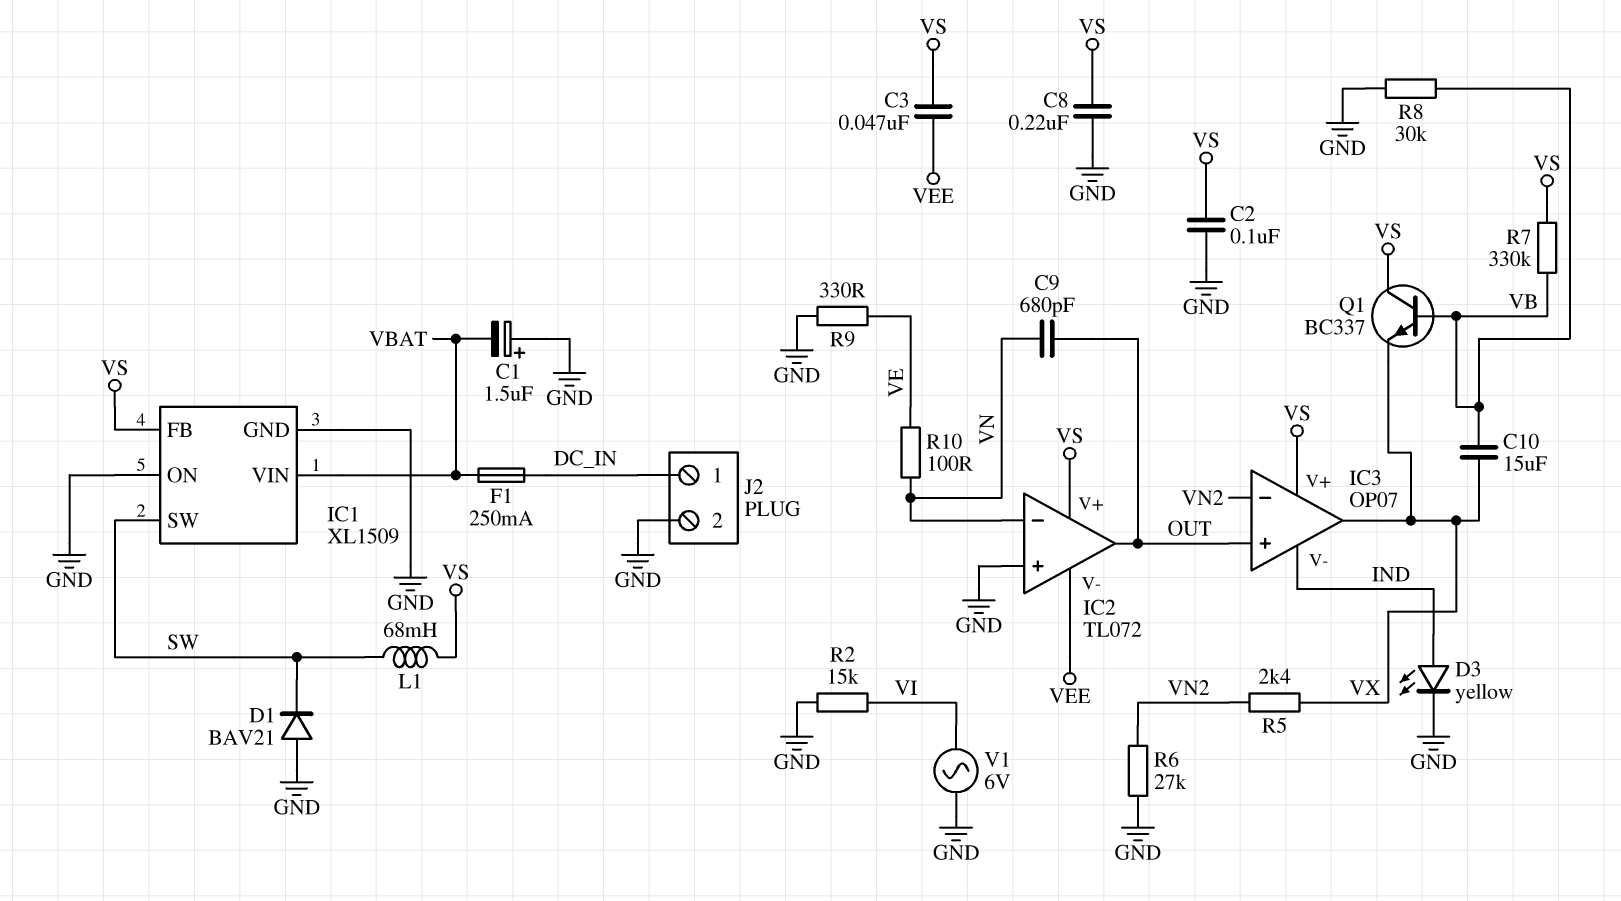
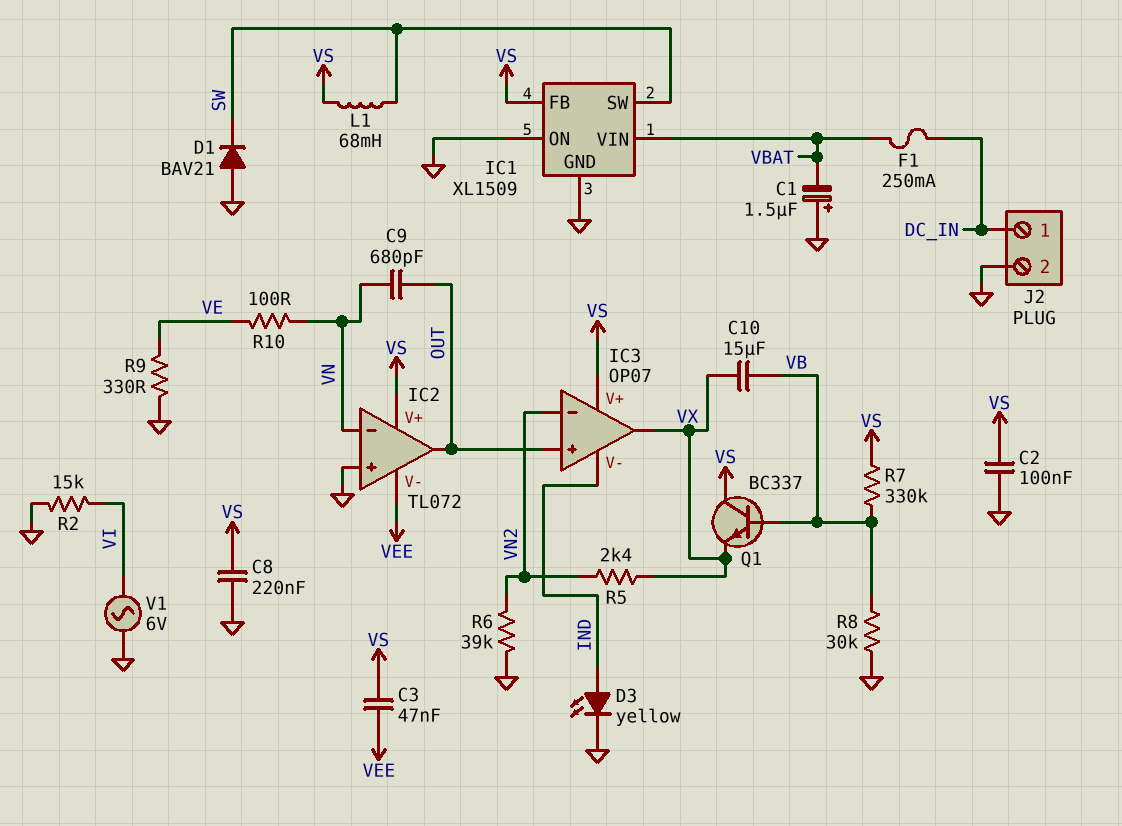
R6: 27k (GND, VN2) -> 39k (GND, VN2)

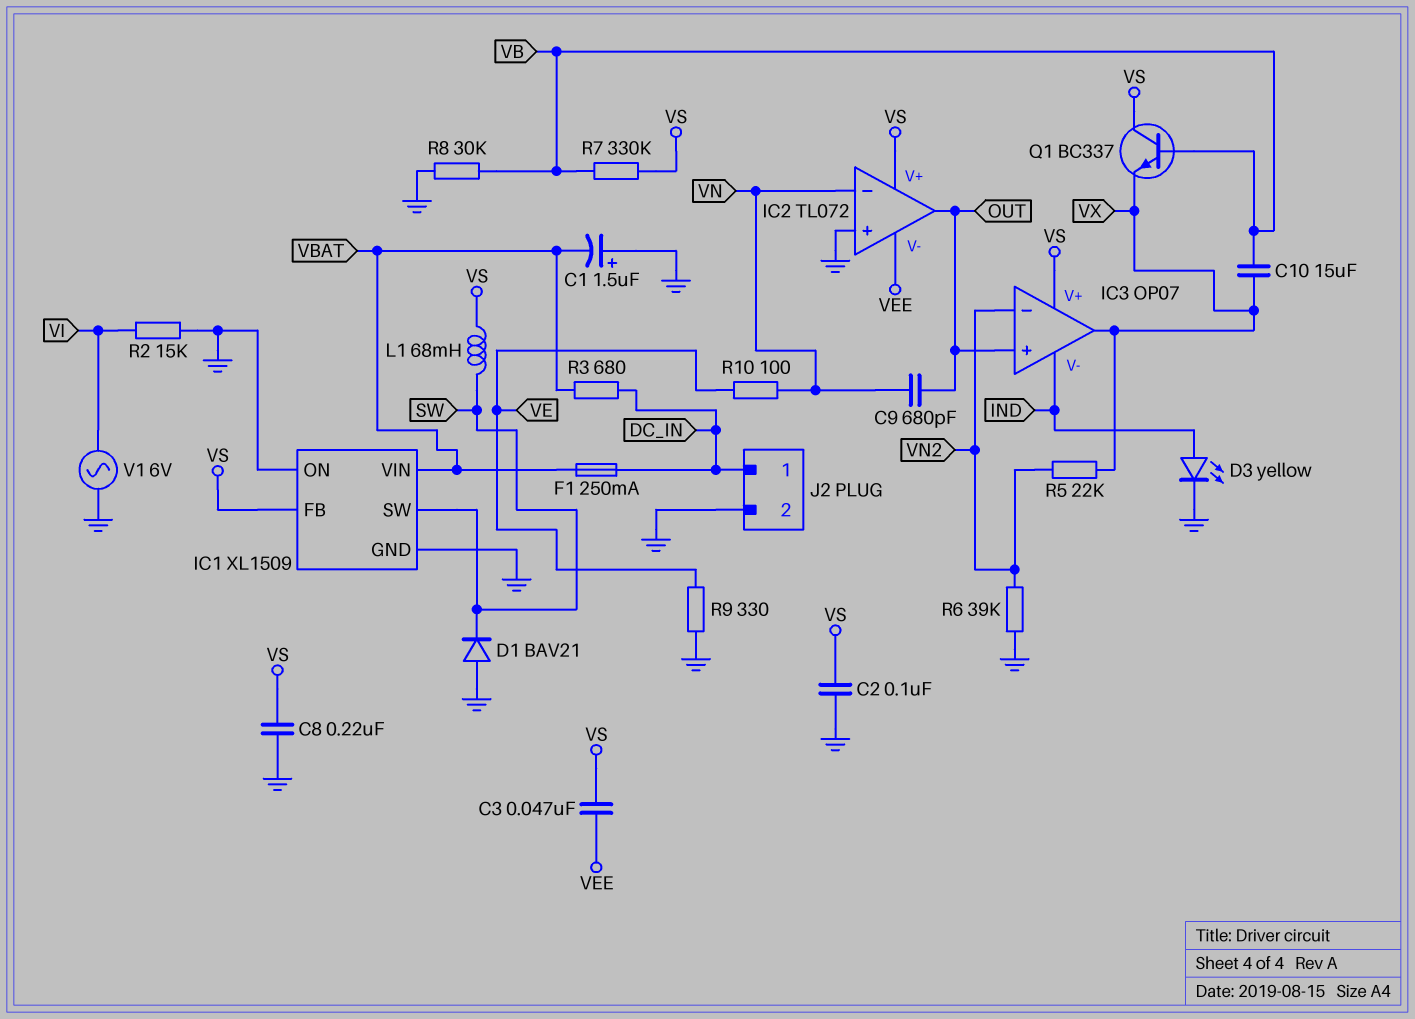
R3: none -> 680 (DC_IN, VBAT)
R5: 2.4k (VN2, VX) -> 22k (VN2, VX)

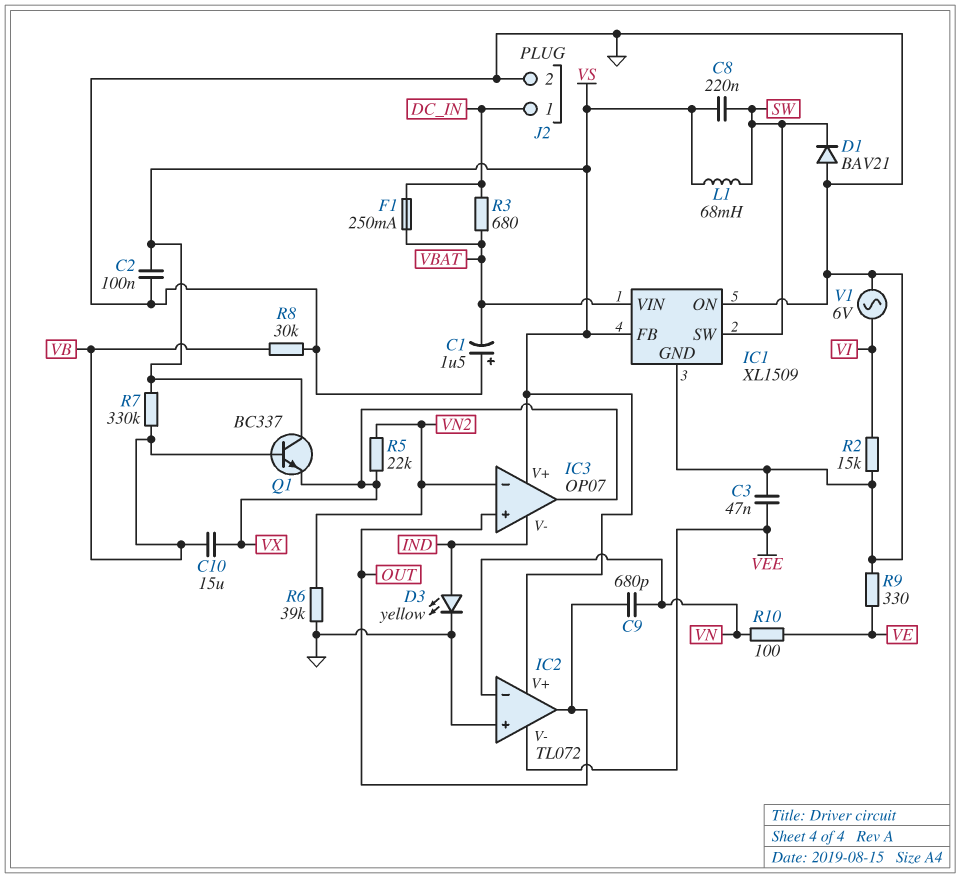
C3: 47nF (VEE, VS) -> 47nF (GND, VEE)
C8: 220nF (GND, VS) -> 220nF (SW, VS)

